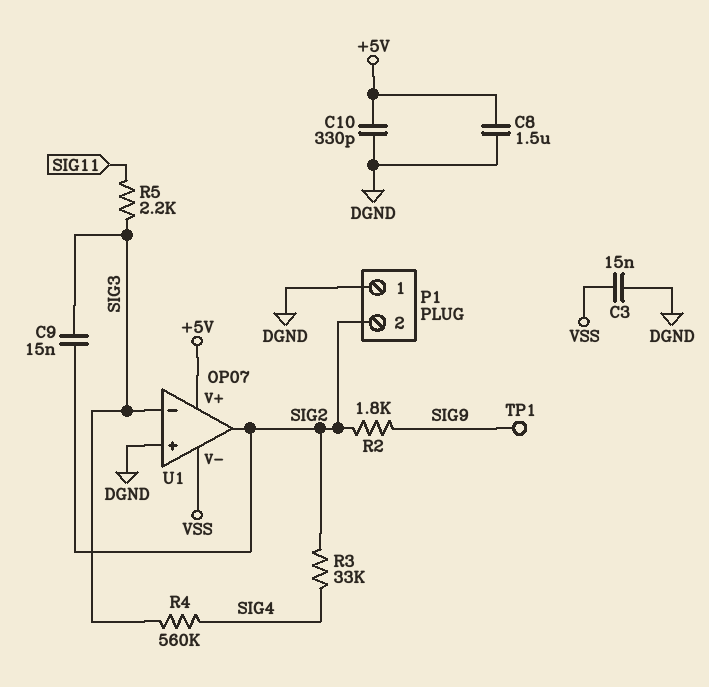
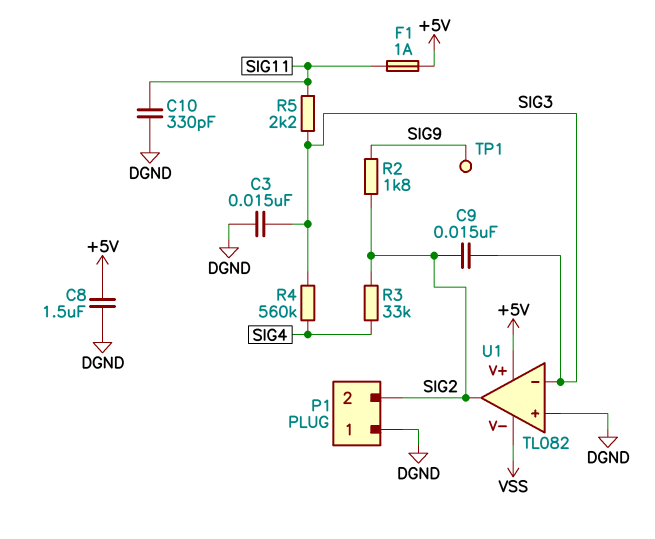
C3: 15nF (DGND, VSS) -> 15nF (DGND, SIG3)
C10: 330pF (+5V, DGND) -> 330pF (DGND, SIG11)
F1: none -> 1A (+5V, SIG11)
U1: OP07 -> TL082

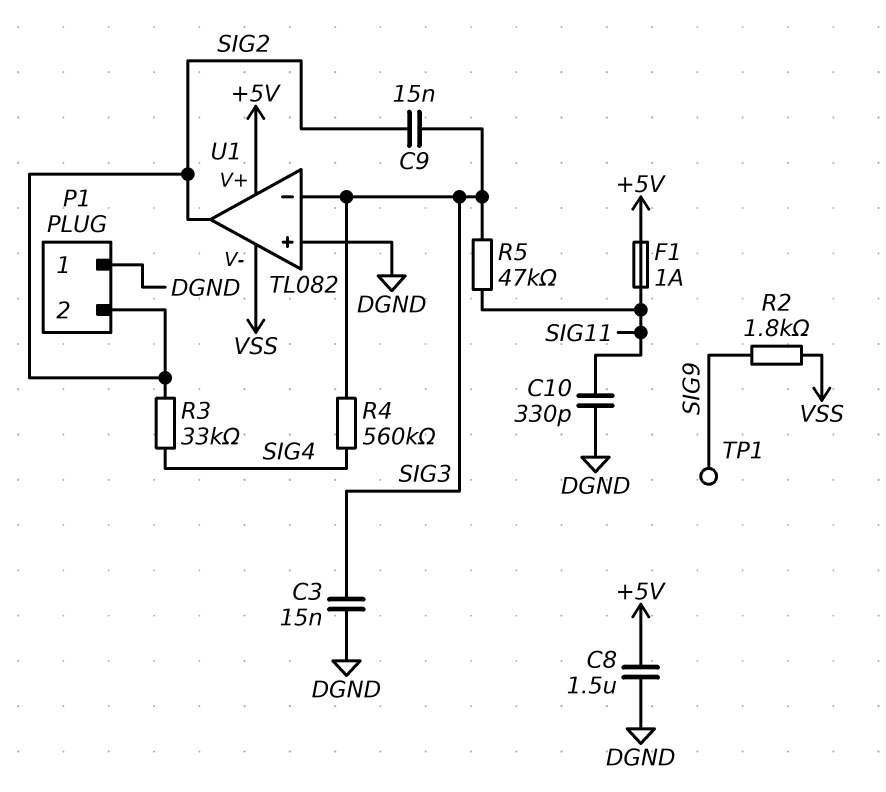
R2: 1.8k (SIG2, SIG9) -> 1.8k (SIG9, VSS)
R5: 2.2k (SIG3, SIG11) -> 47k (SIG3, SIG11)

